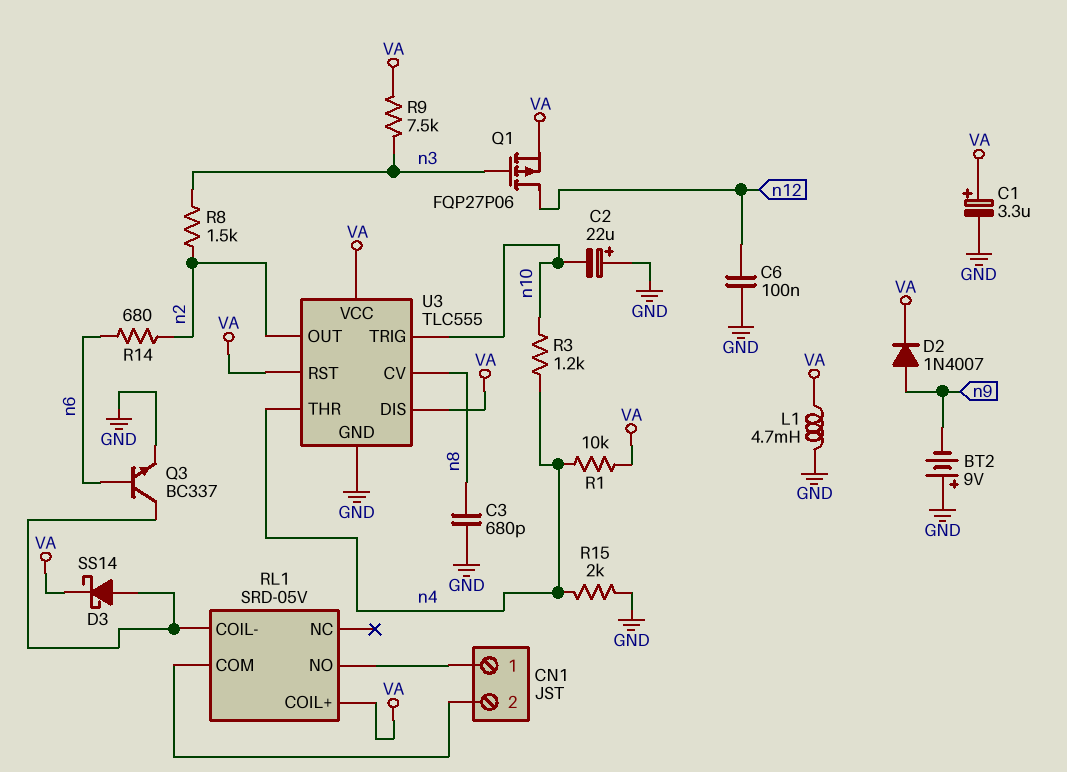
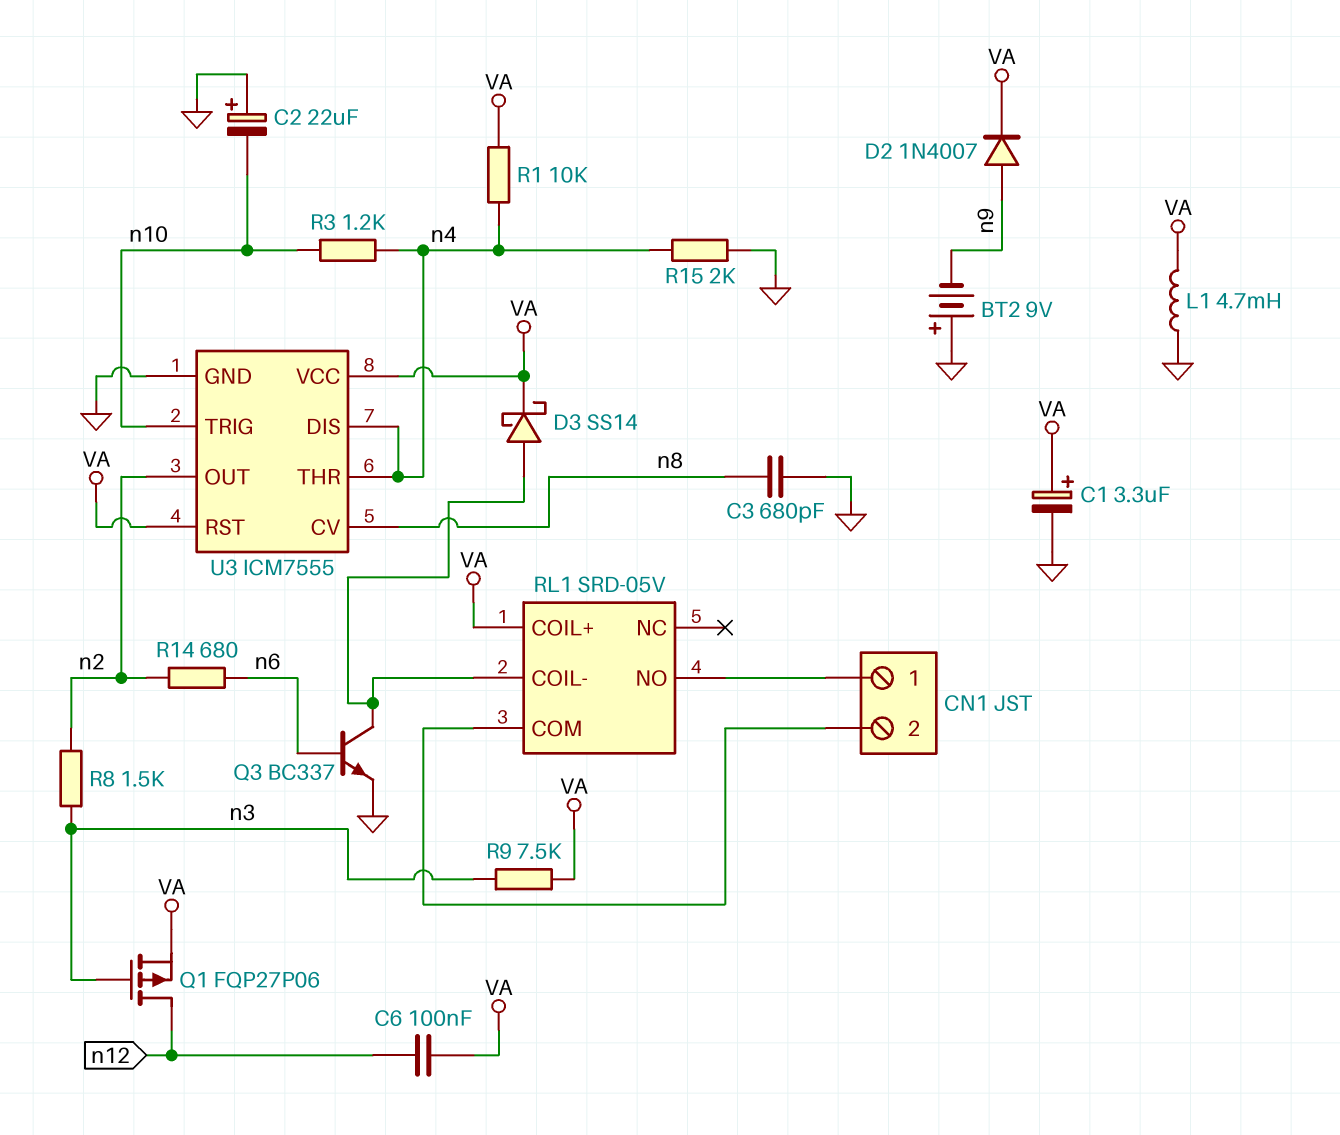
C6: 100nF (GND, n12) -> 100nF (VA, n12)
U3: TLC555 -> ICM7555
U3 pin DIS: VA -> n4

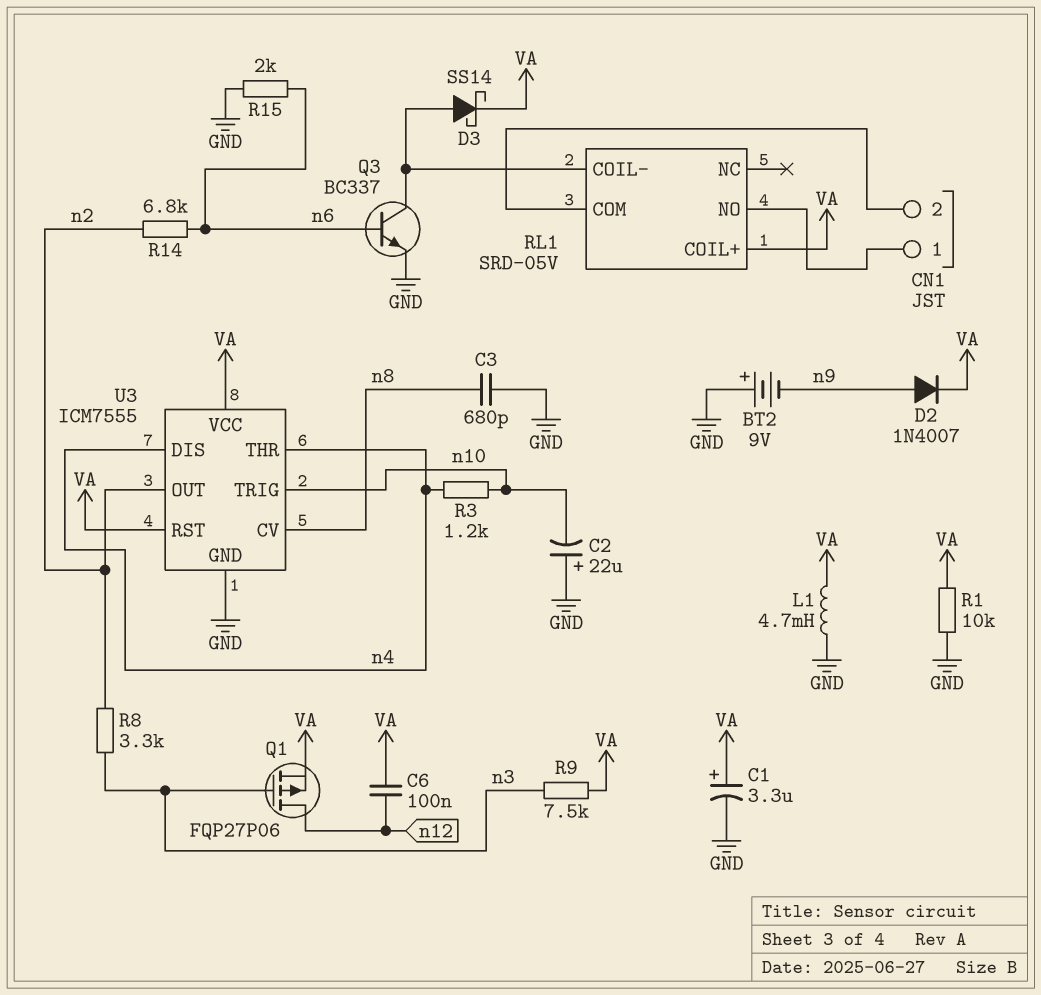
R1: 10k (VA, n4) -> 10k (GND, VA)
R8: 1.5k (n2, n3) -> 3.3k (n2, n3)
R14: 680 (n2, n6) -> 6.8k (n2, n6)
R15: 2k (GND, n4) -> 2k (GND, n6)

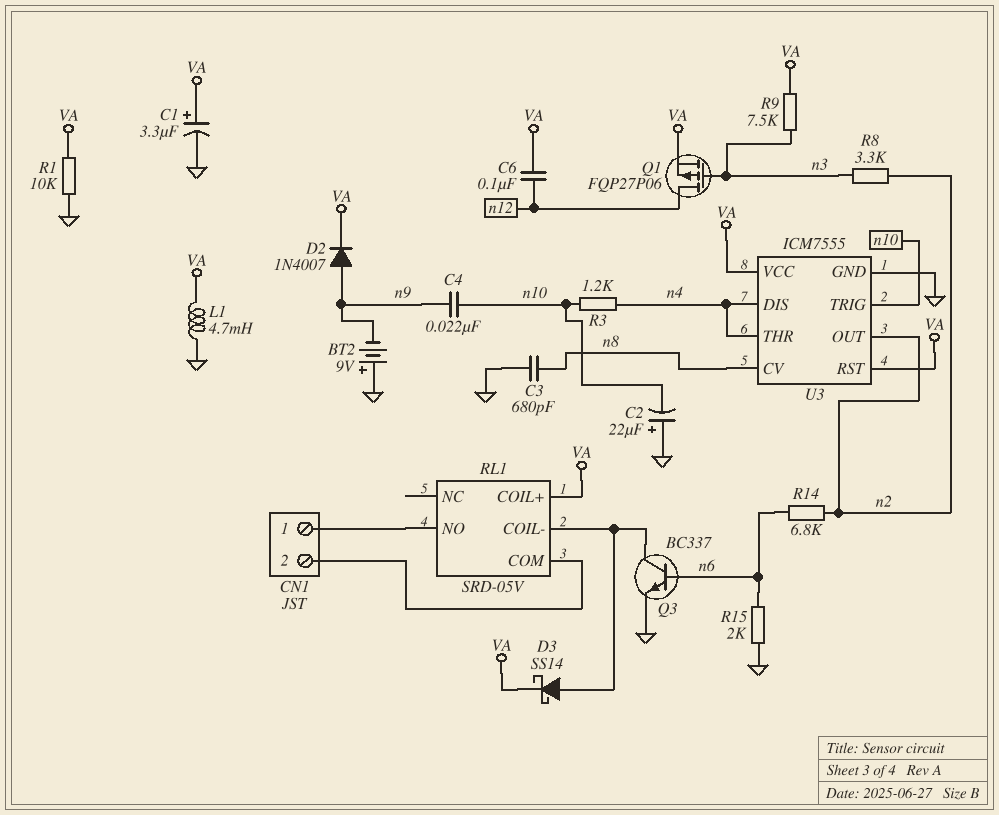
C4: none -> 22nF (n9, n10)

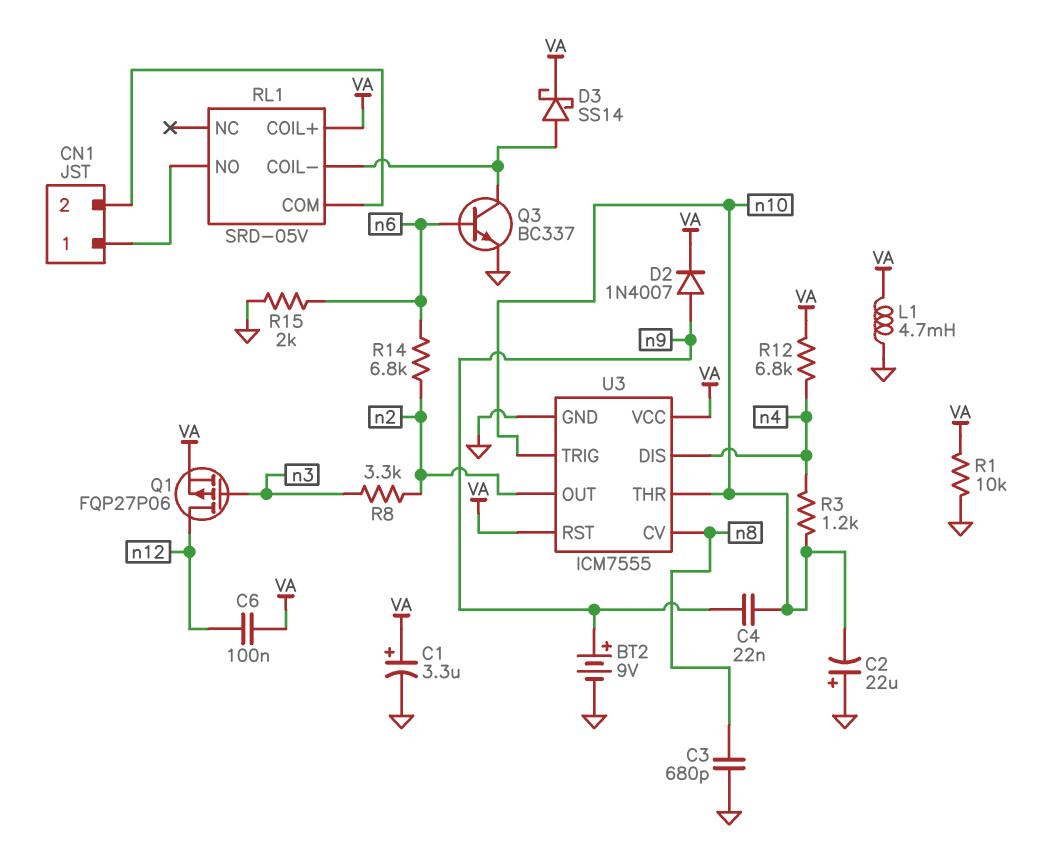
BT2: 9V (plus GND, minus n9) -> 9V (plus n9, minus GND)
R9: 7.5k (VA, n3) -> none
R12: none -> 6.8k (VA, n4)
U3 pin THR: n4 -> n10

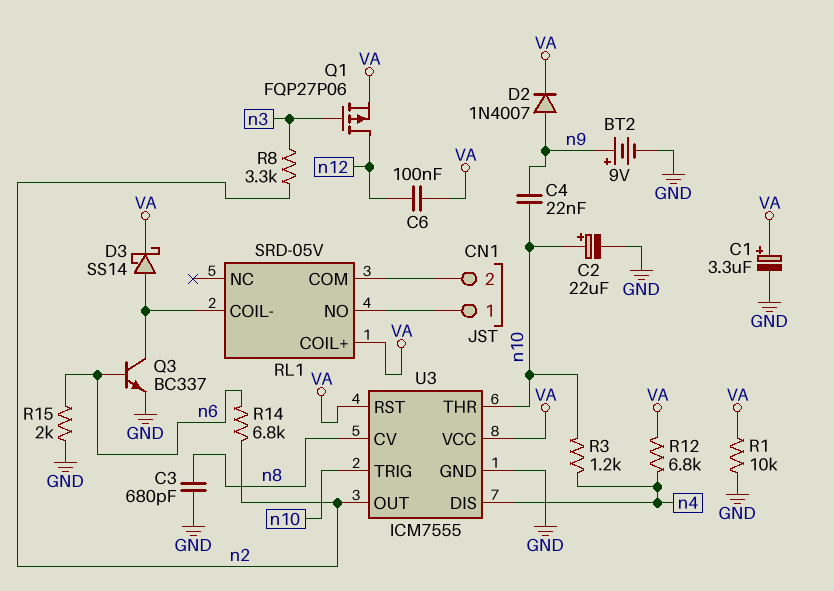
C2: 22uF (plus GND, minus n10) -> 22uF (plus n10, minus GND)
L1: 4.7mH (GND, VA) -> none

